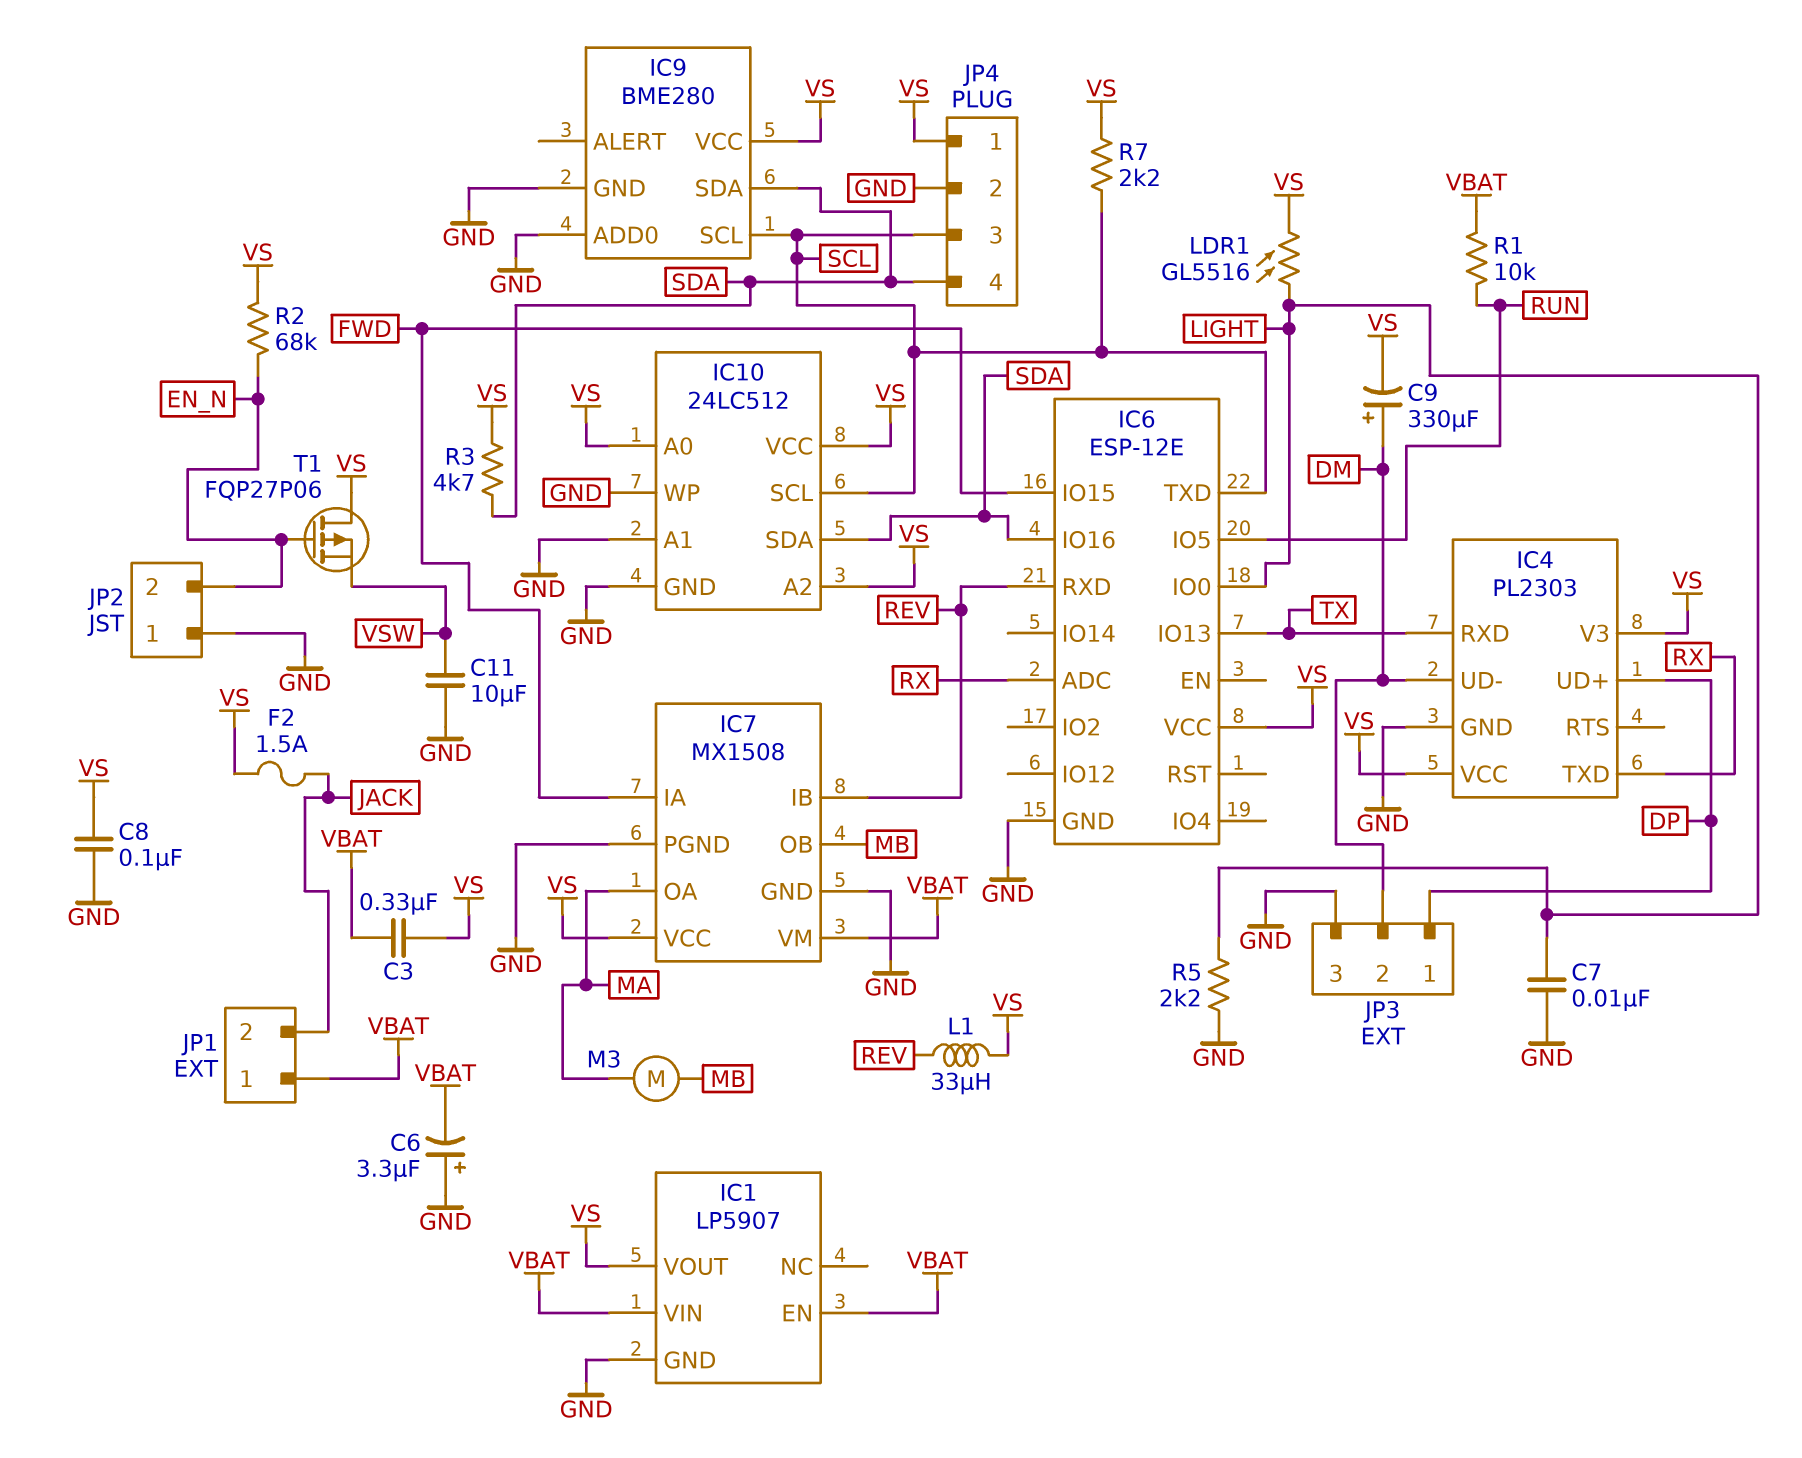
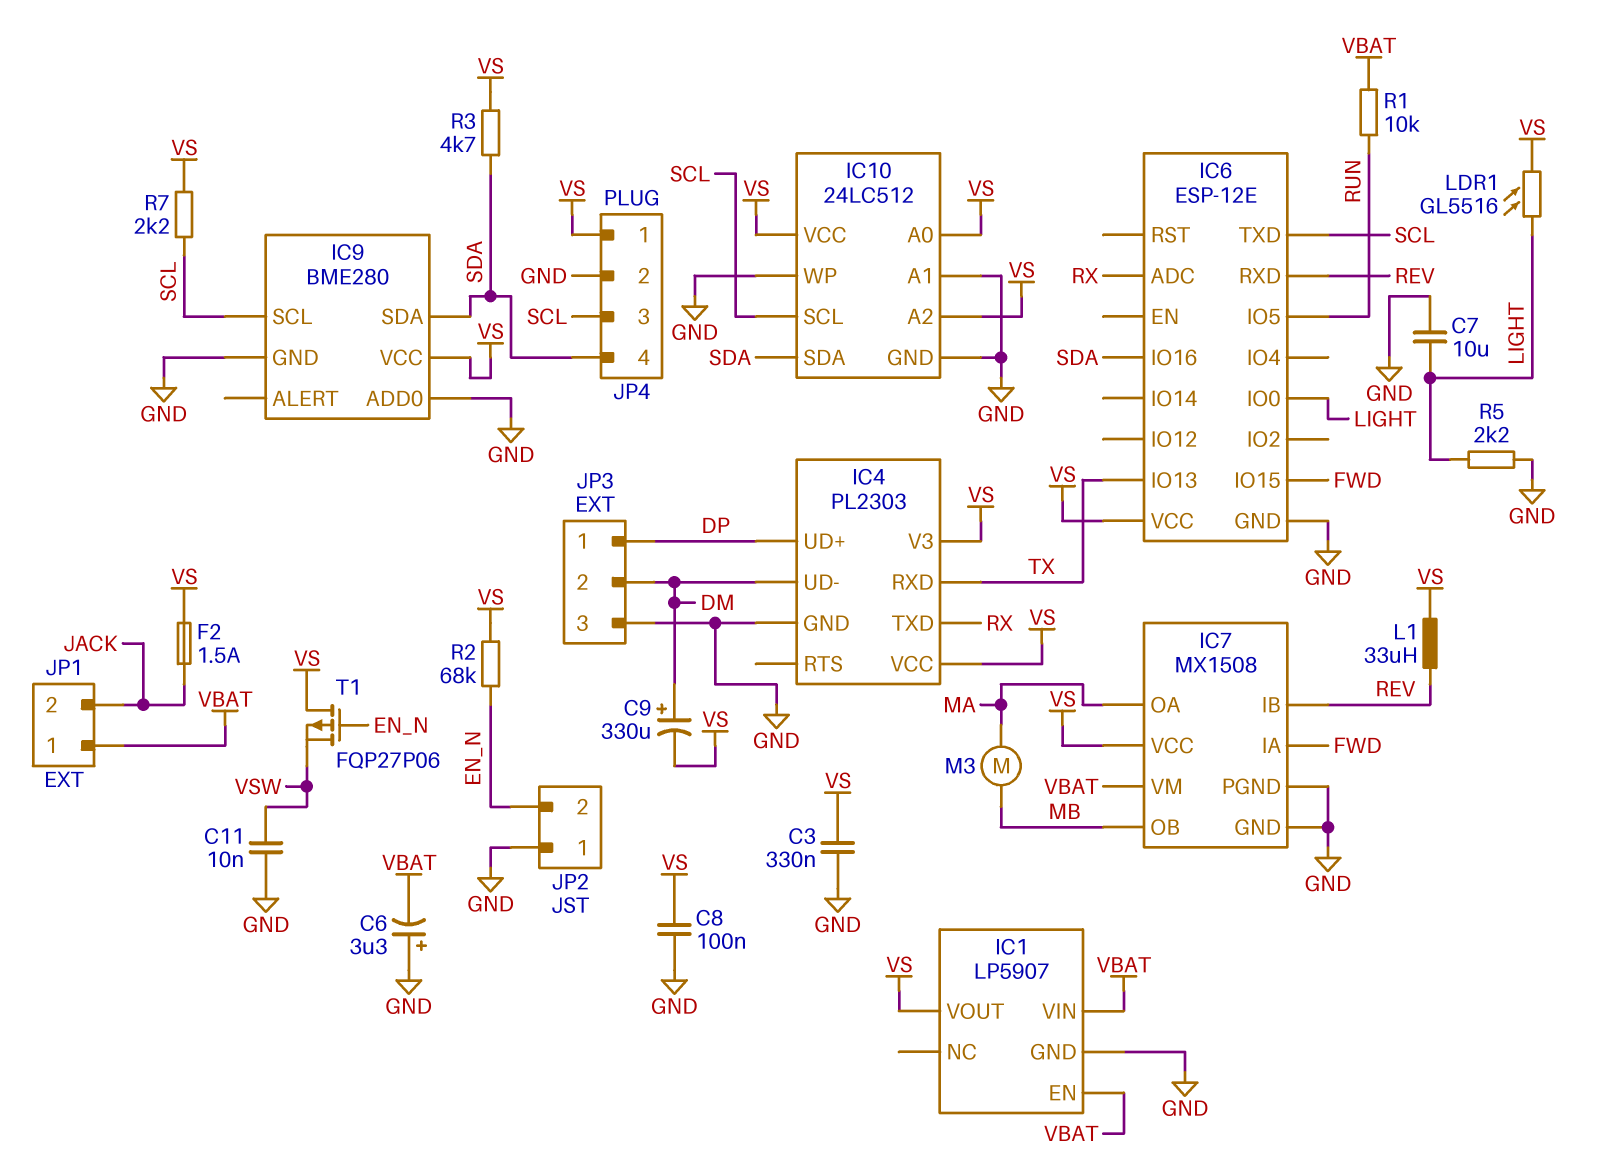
C3: 330nF (VBAT, VS) -> 330nF (GND, VS)
C7: 10nF (GND, LIGHT) -> 10uF (GND, LIGHT)
C11: 10uF (GND, VSW) -> 10nF (GND, VSW)

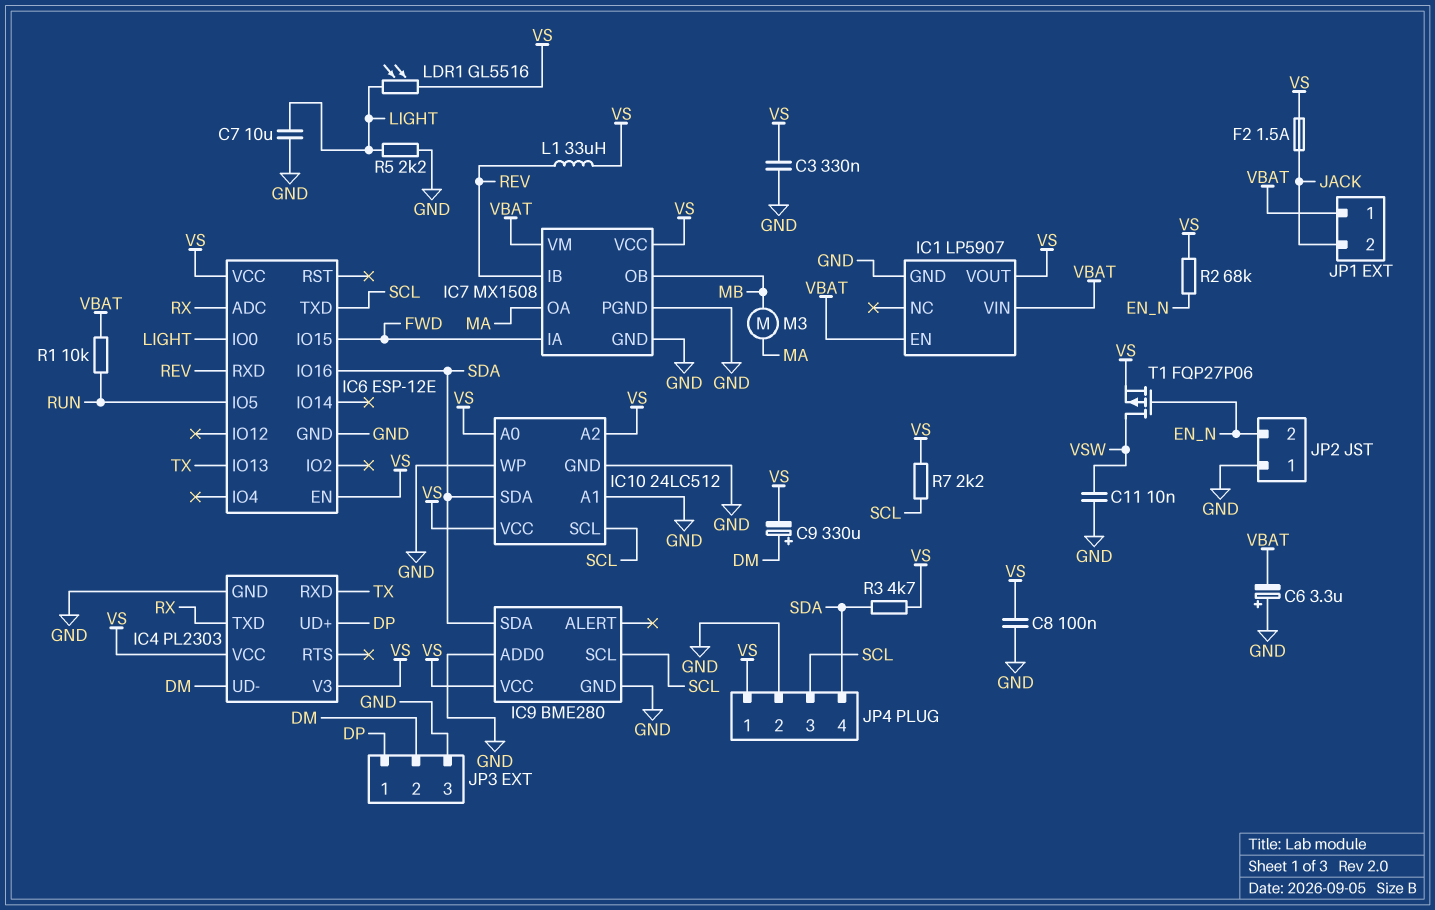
IC6 pin EN: none -> VS
T1: PMOS FQP27P06 (G EN_N, D VS, S VSW) -> PMOS FQP27P06 (G EN_N, D VSW, S VS)

